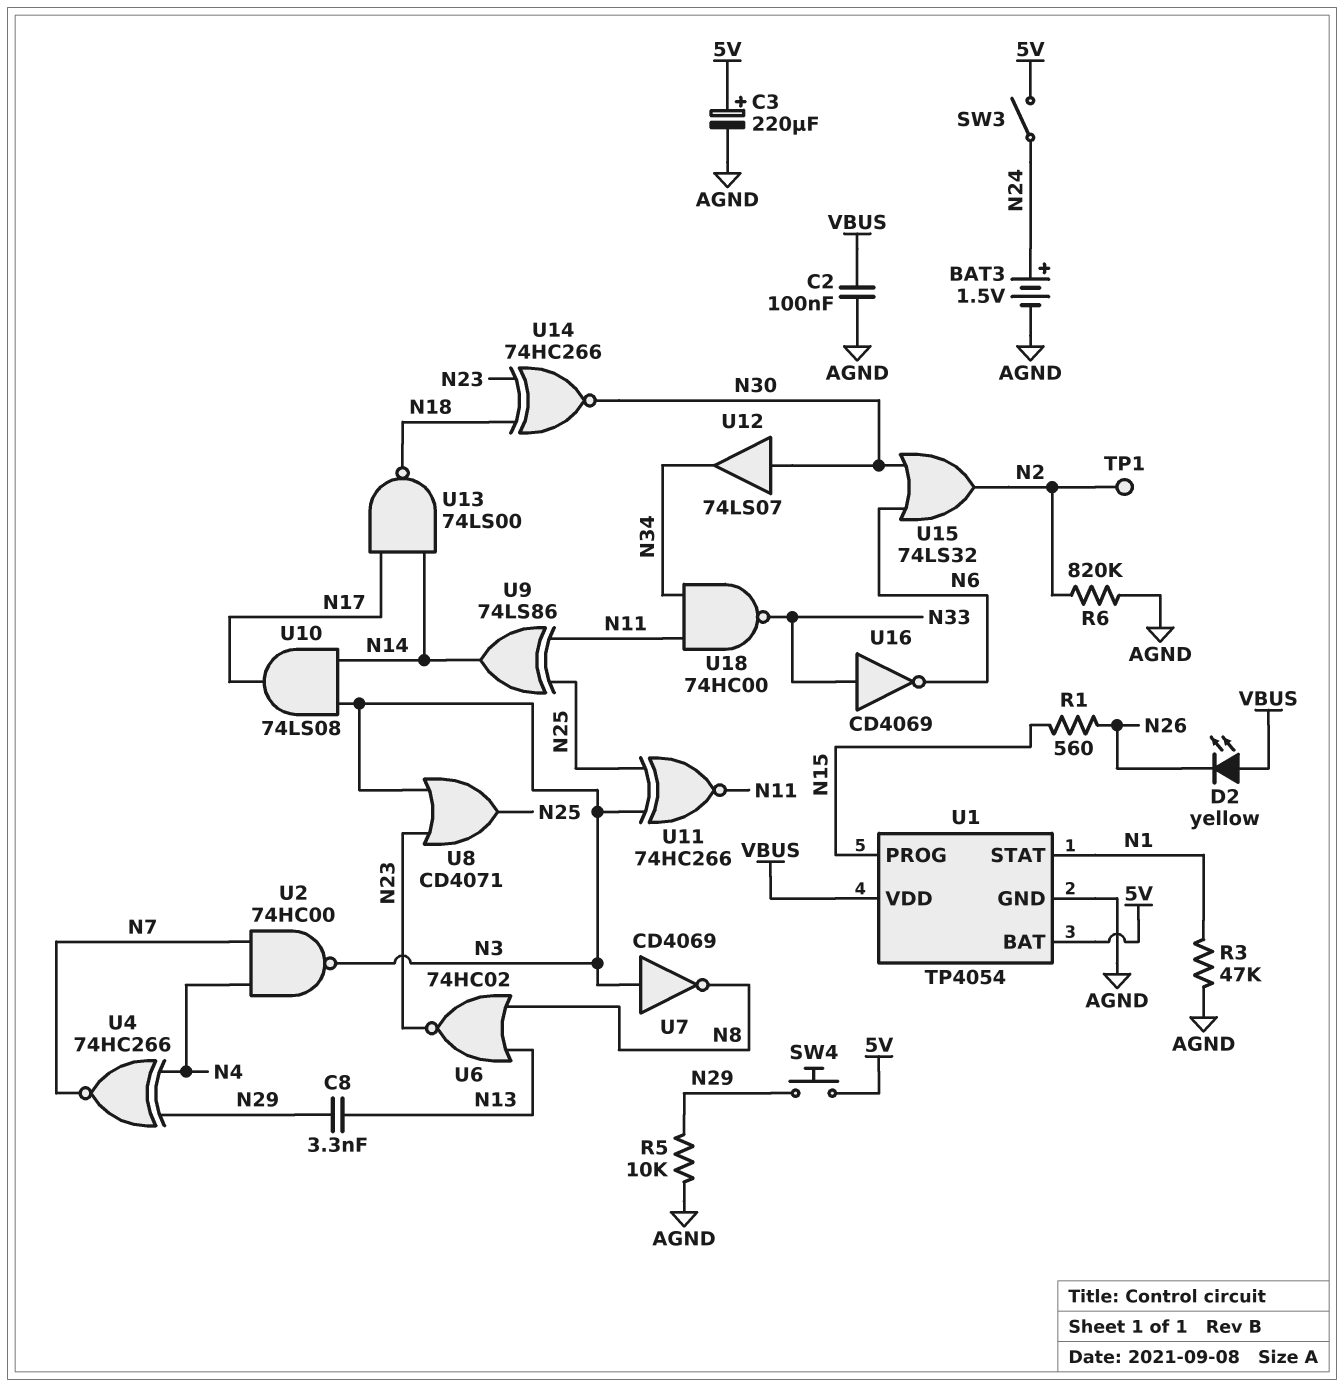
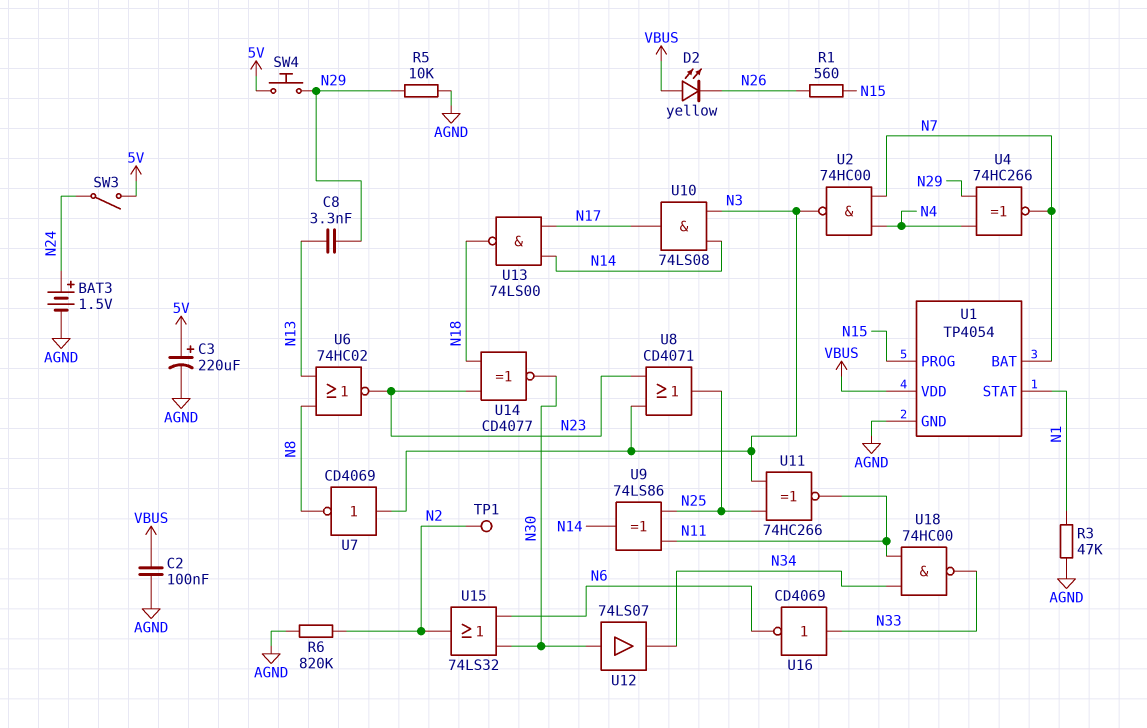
U1 pin BAT: 5V -> N7
U14: XNOR 74HC266 (in N18, in N23, out N30) -> XNOR CD4077 (in N18, in N23, out N30)

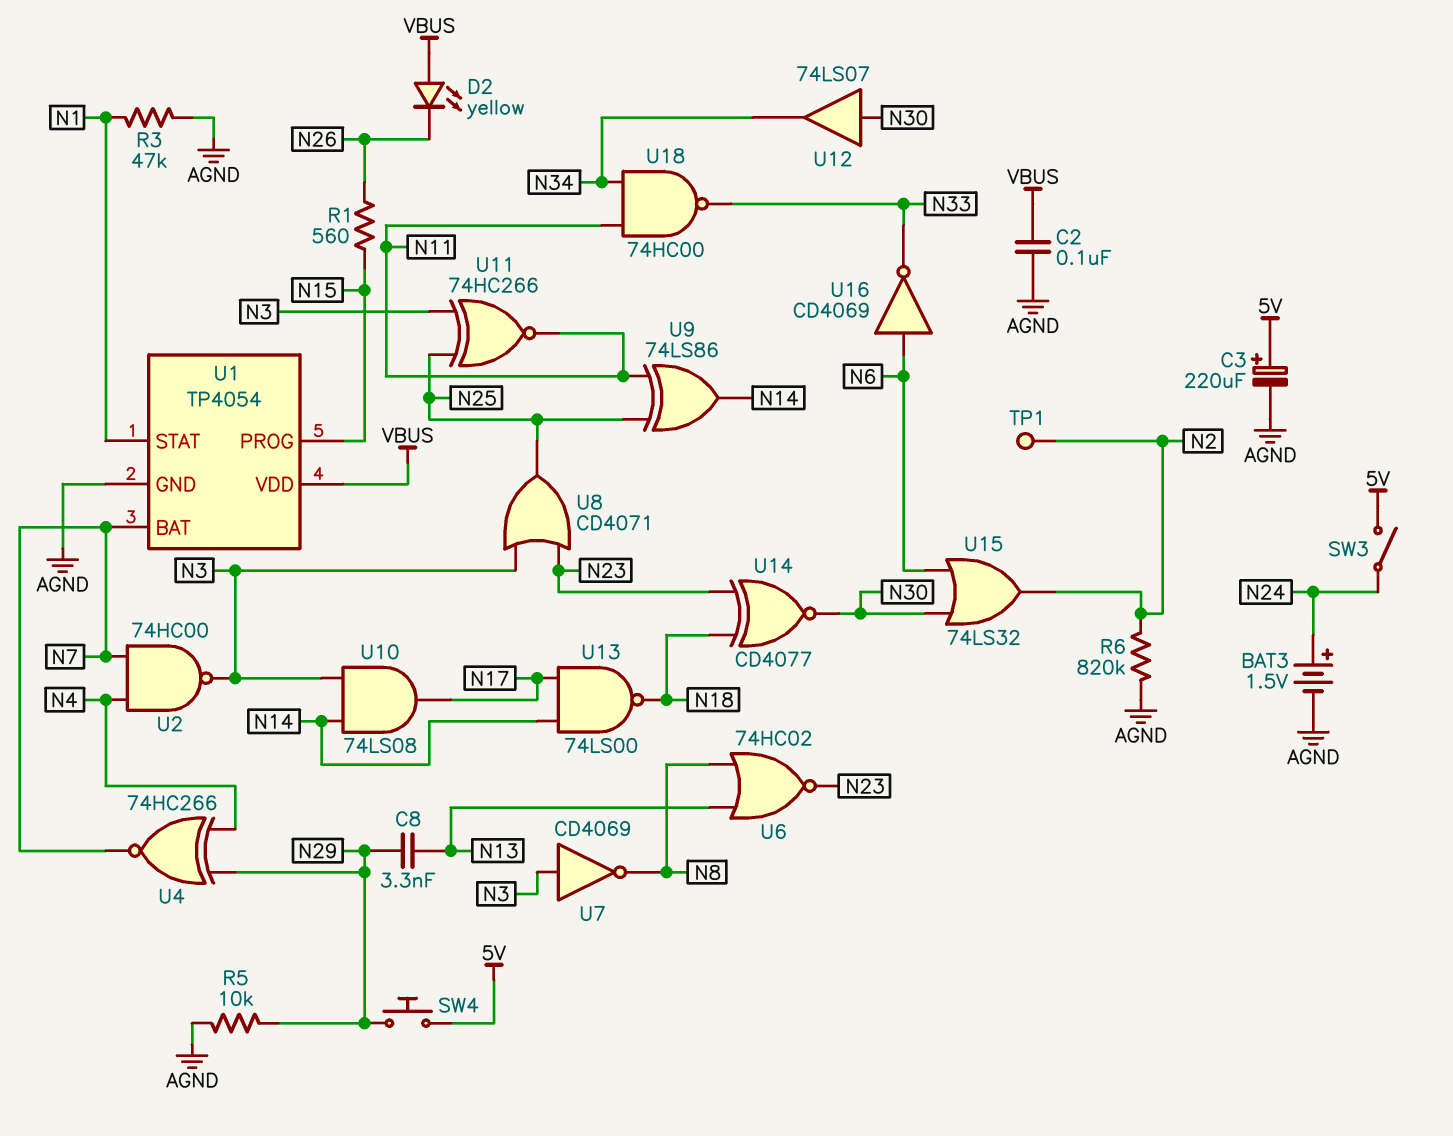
U16: NOT CD4069 (in N33, out N6) -> NOT CD4069 (in N6, out N33)

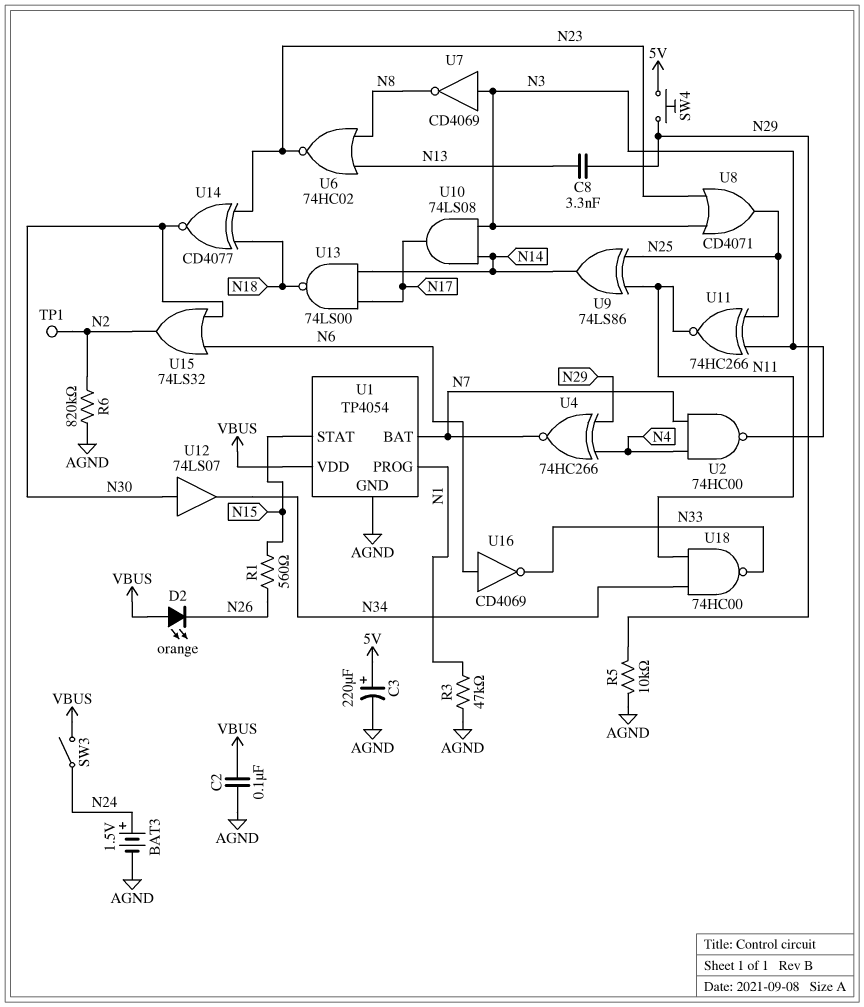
D2: LED yellow (A VBUS, K N26) -> LED orange (A VBUS, K N26)
SW3: switch (5V, N24) -> switch (N24, VBUS)
U1 pin PROG: N15 -> N1
U1 pin STAT: N1 -> N15

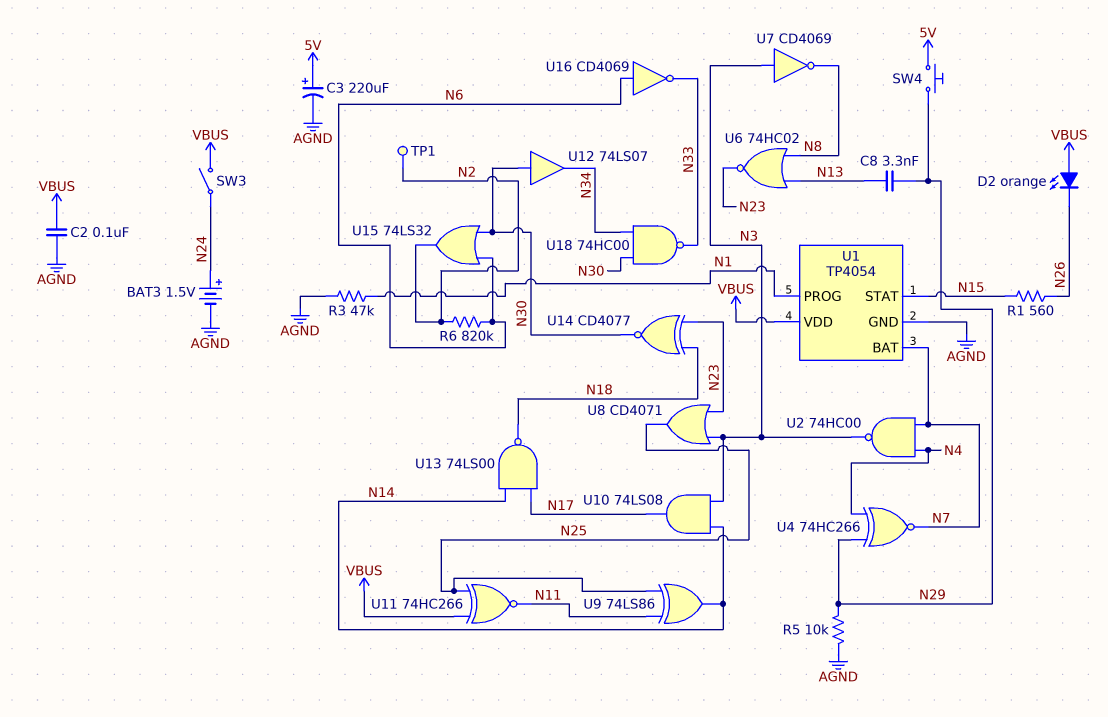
R6: 820k (AGND, N2) -> 820k (N2, N6)
U11: XNOR 74HC266 (in N3, in N25, out N11) -> XNOR 74HC266 (in N25, in VBUS, out N11)
U18: NAND 74HC00 (in N11, in N34, out N33) -> NAND 74HC00 (in N30, in N34, out N33)

